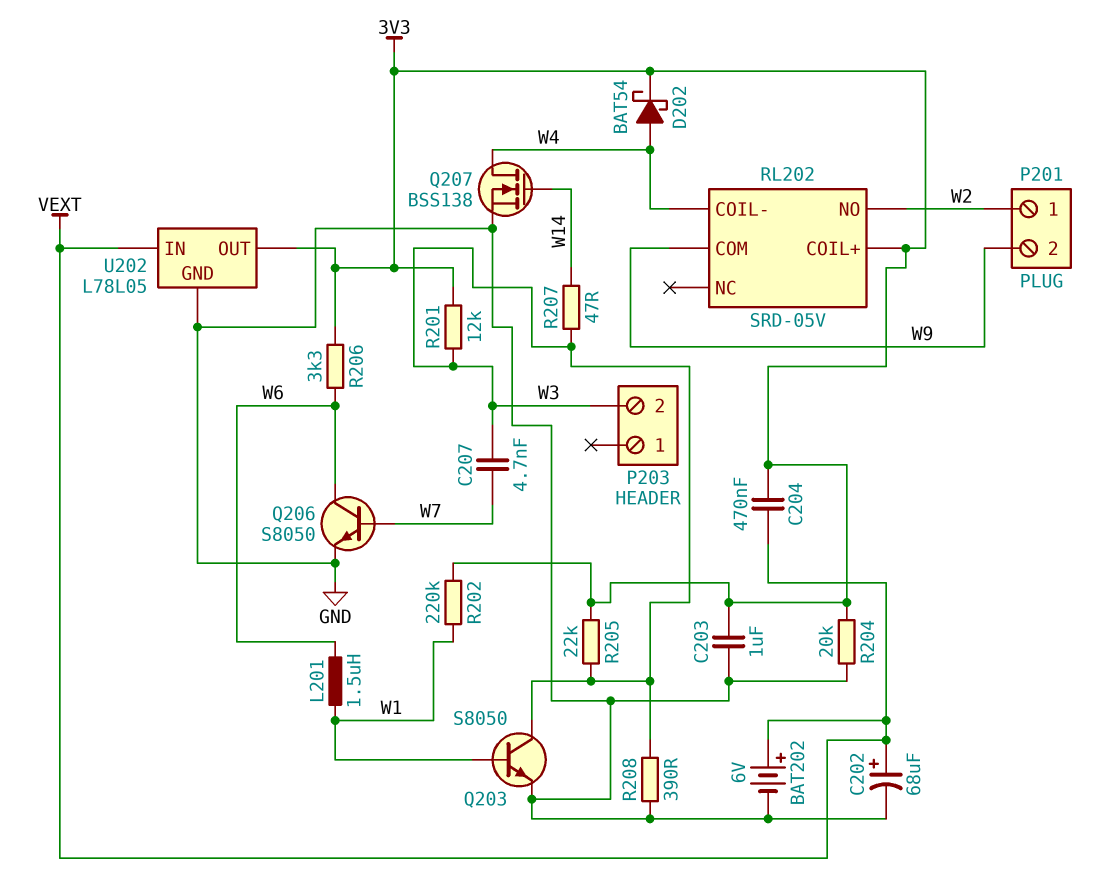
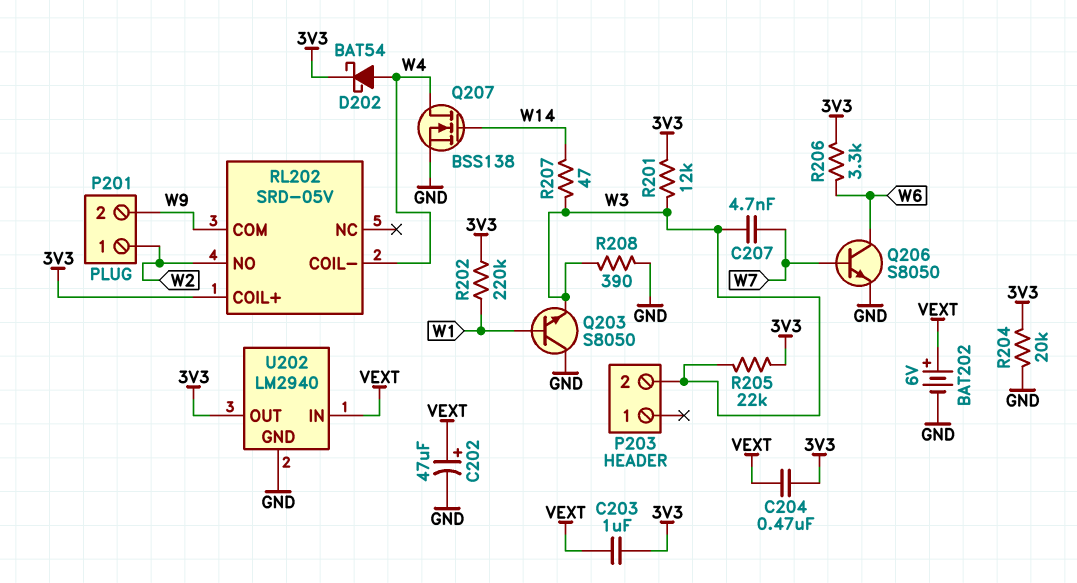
C202: 68uF (plus VEXT, minus GND) -> 47uF (plus VEXT, minus GND)
C203: 1uF (3V3, GND) -> 1uF (3V3, VEXT)
L201: 1.5uH (W1, W6) -> none
Q203: NPN S8050 (B W1, C W3, E GND) -> NPN S8050 (B W1, C GND, E W3)
U202: L78L05 -> LM2940

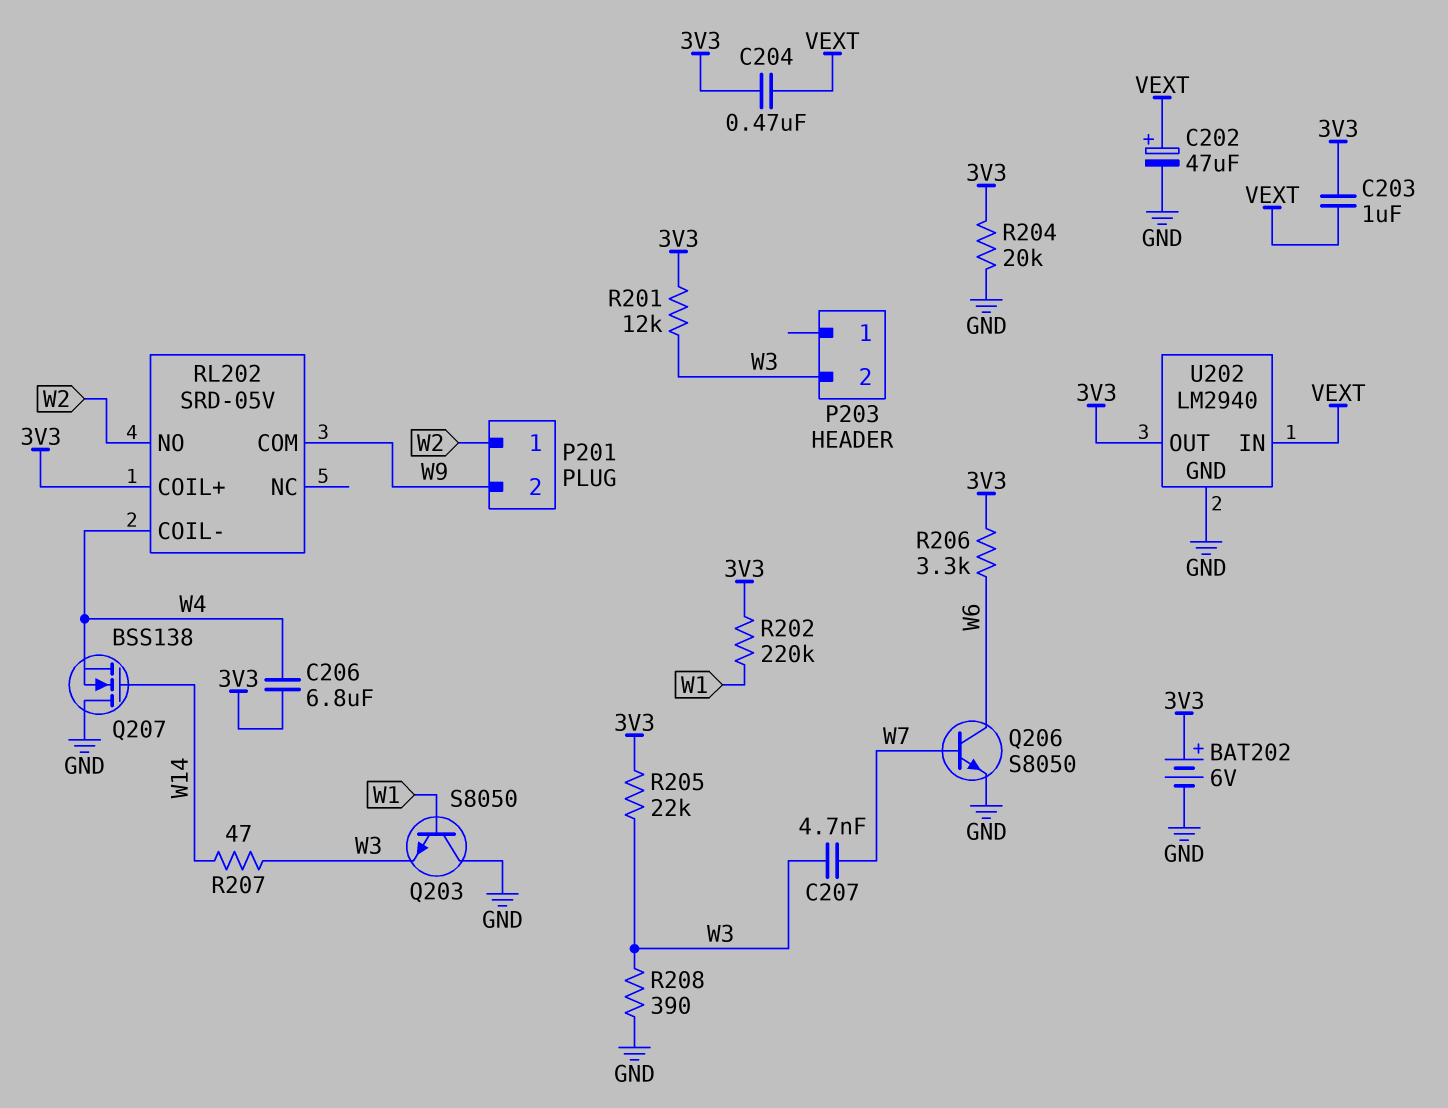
BAT202: 6V (plus VEXT, minus GND) -> 6V (plus 3V3, minus GND)
C206: none -> 6.8uF (3V3, W4)
D202: schottky BAT54 (A W4, K 3V3) -> none
Q207: NMOS BSS138 (G W14, D W4, S GND) -> NMOS BSS138 (G W14, D GND, S W4)

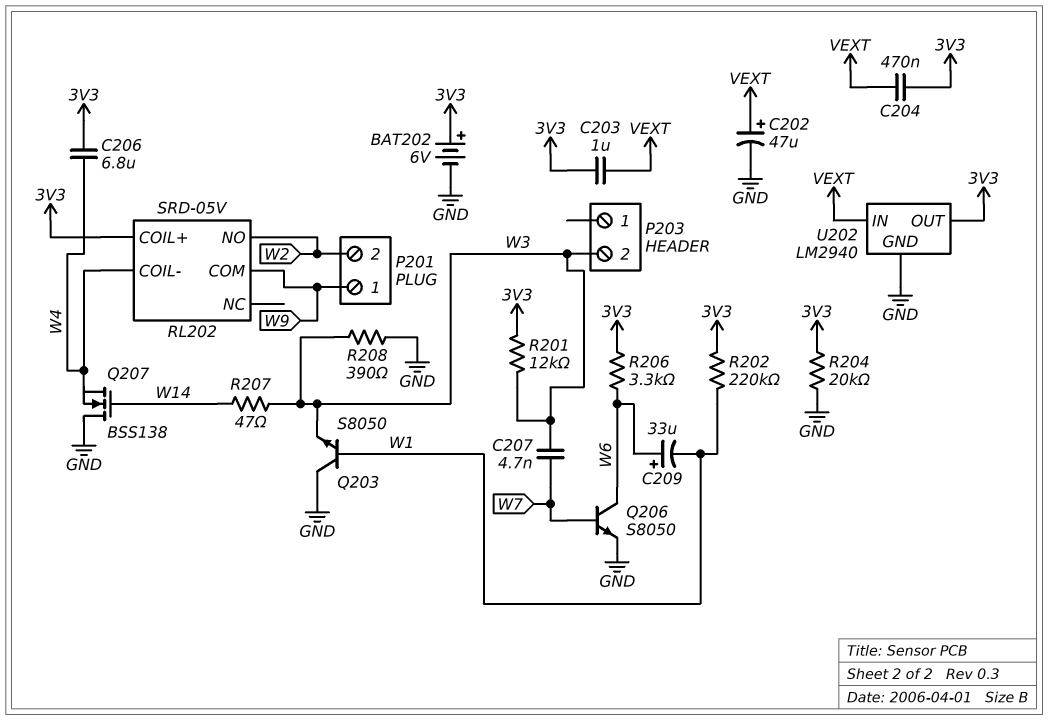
C209: none -> 33uF (plus W6, minus W1)
P201 pin 1: W2 -> W9
P201 pin 2: W9 -> W2
R205: 22k (3V3, W3) -> none

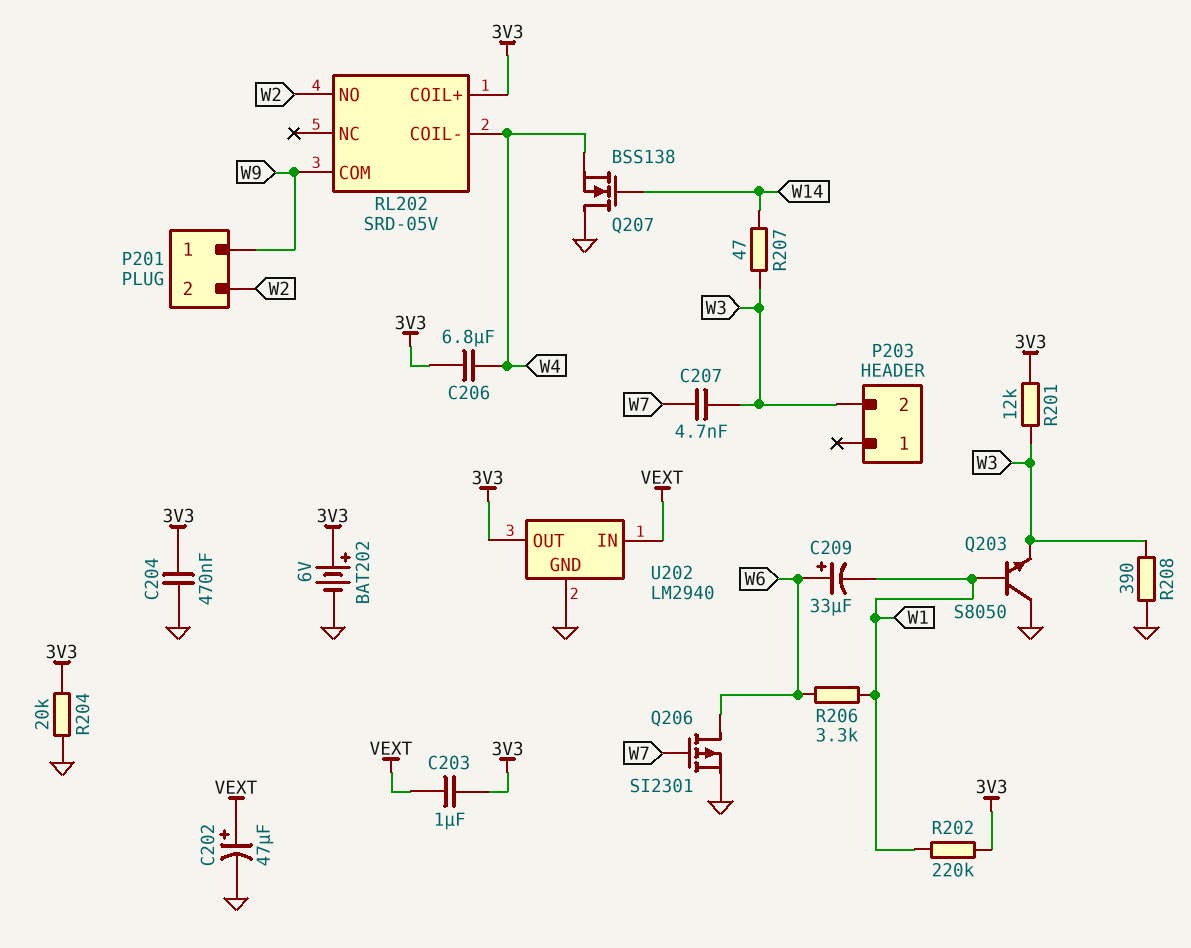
C204: 470nF (3V3, VEXT) -> 470nF (3V3, GND)
Q206: NPN S8050 (B W7, C W6, E GND) -> PMOS SI2301 (G W7, D W6, S GND)
R206: 3.3k (3V3, W6) -> 3.3k (W1, W6)

